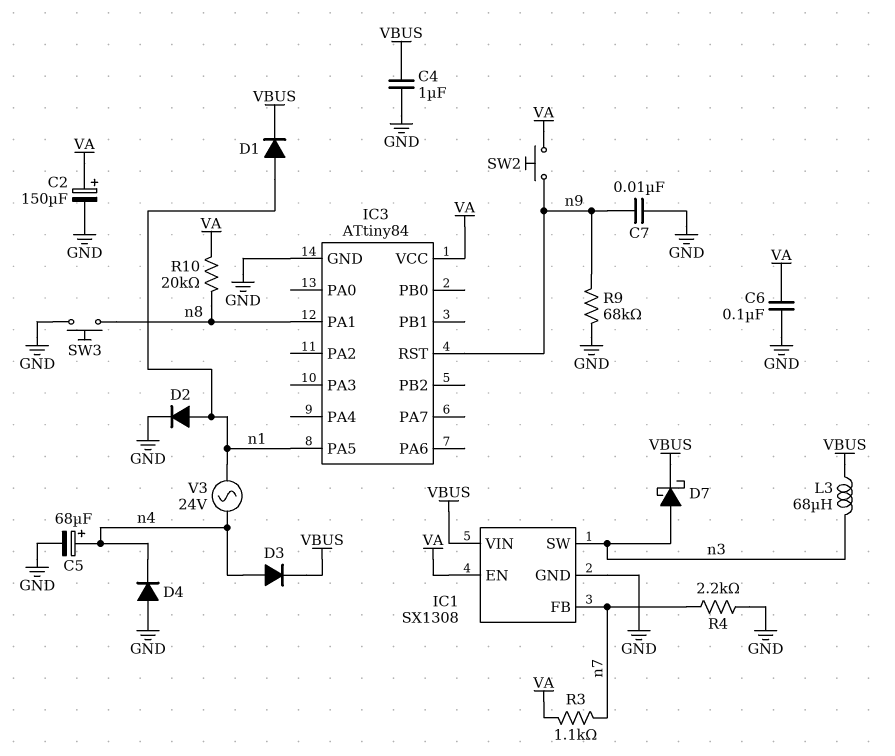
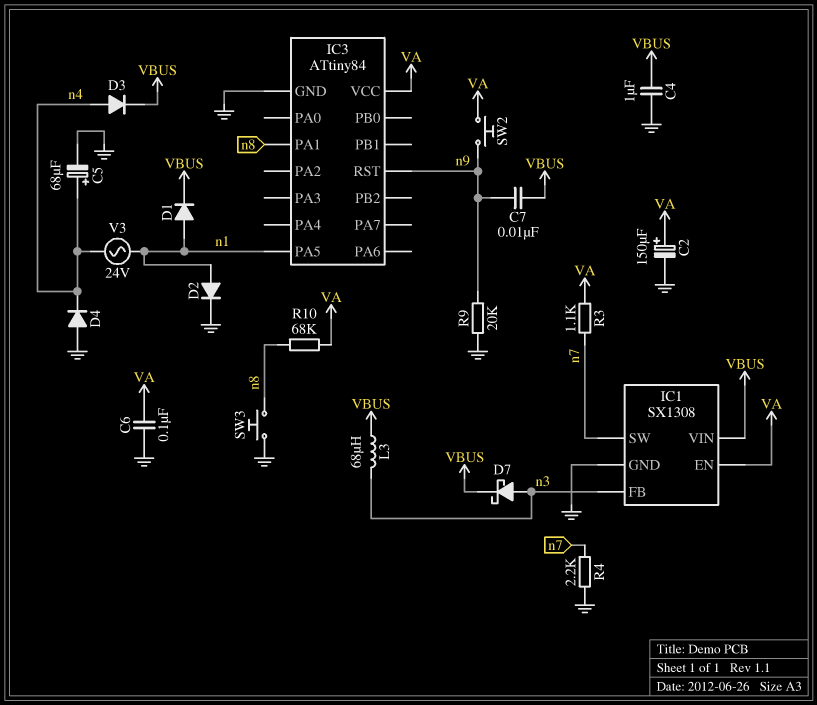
C7: 10nF (GND, n9) -> 10nF (VBUS, n9)
IC1 pin FB: n7 -> n3
IC1 pin SW: n3 -> n7
R9: 68k (GND, n9) -> 20k (GND, n9)
R10: 20k (VA, n8) -> 68k (VA, n8)

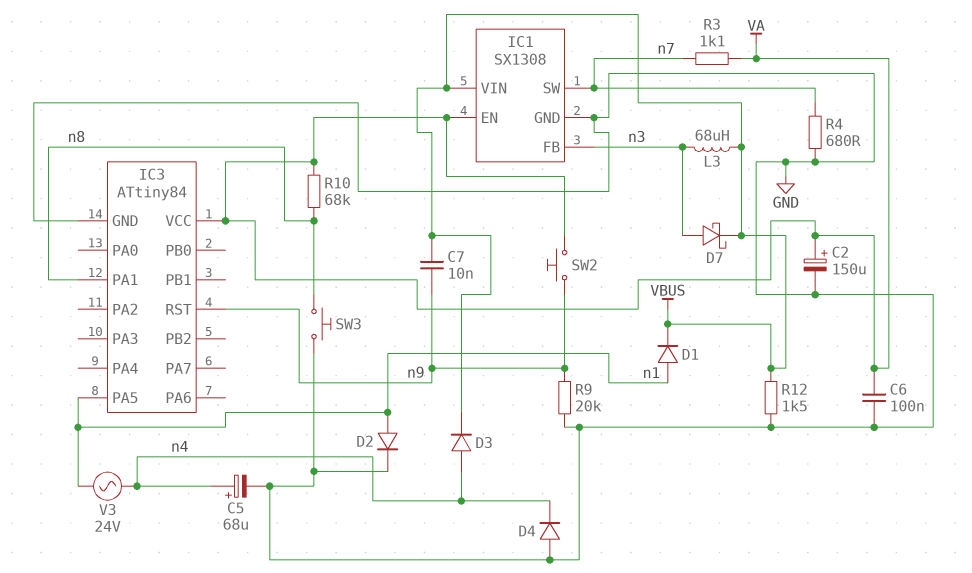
C4: 1uF (GND, VBUS) -> none
R4: 2.2k (GND, n7) -> 680 (GND, n7)
R12: none -> 1.5k (GND, VBUS)

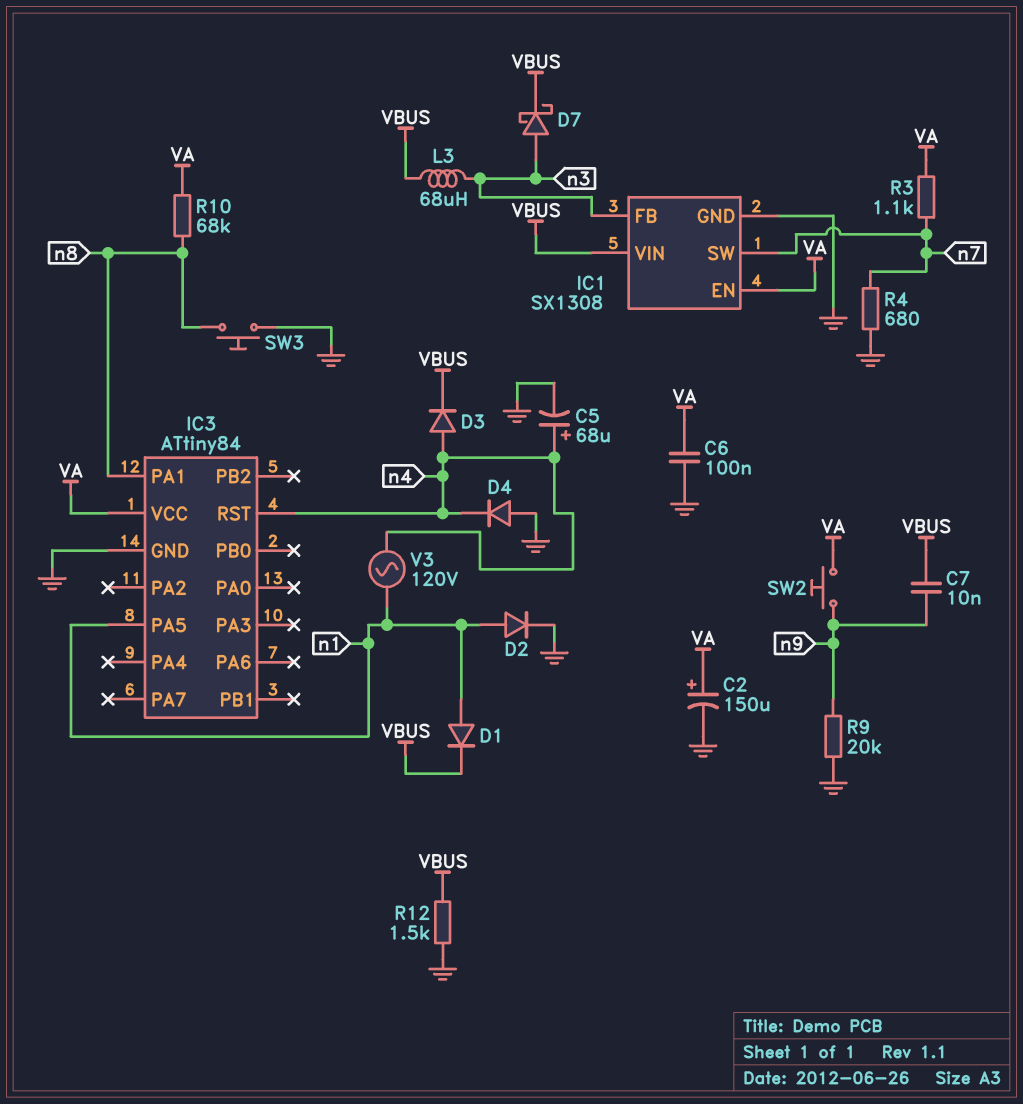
IC3 pin RST: n9 -> n4
V3: AC 24V (n1, n4) -> AC 120V (n1, n4)

